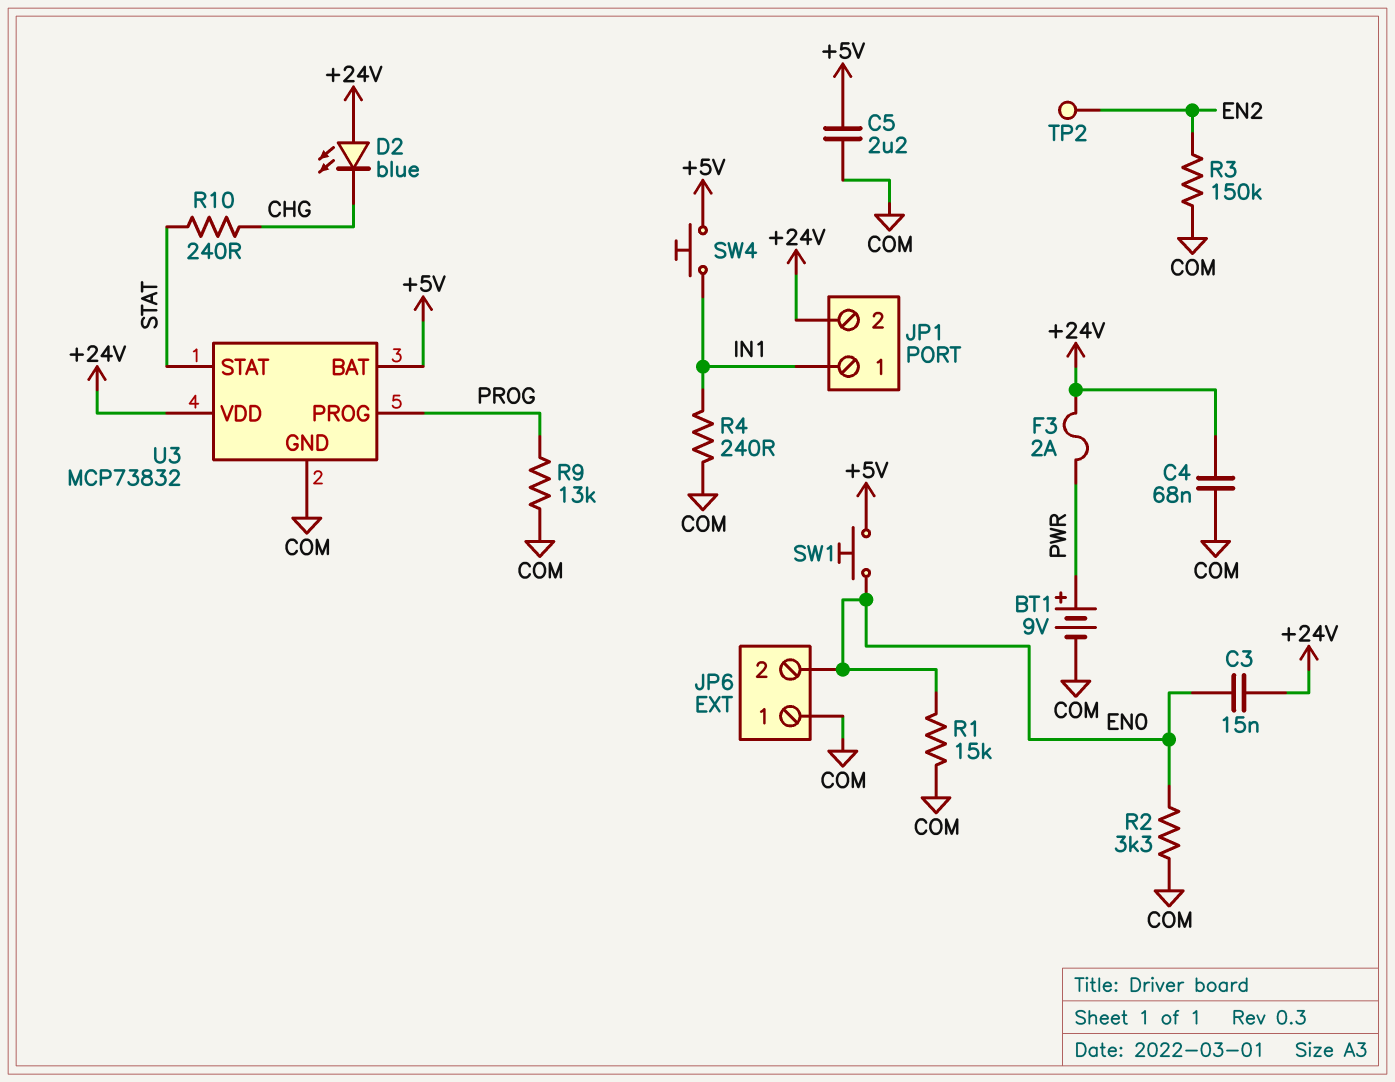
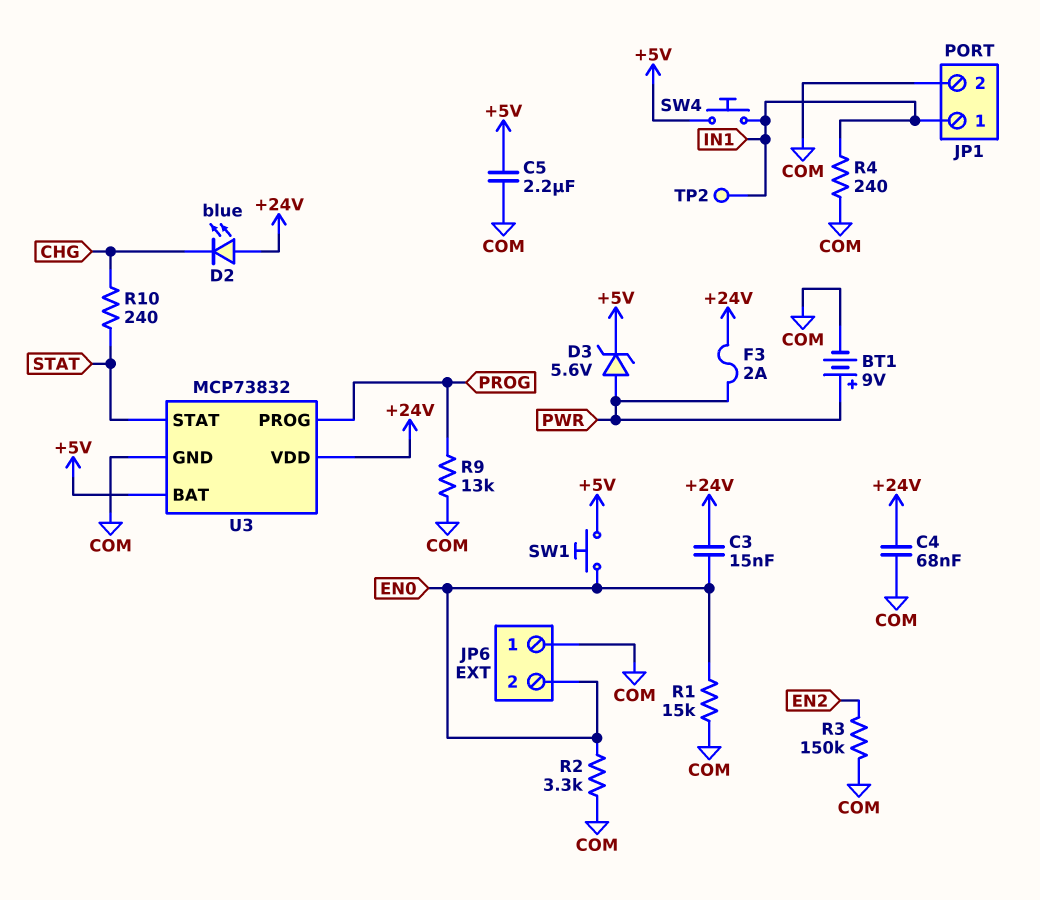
D3: none -> zener 5.6V (A PWR, K +5V)
JP1 pin 2: +24V -> COM
TP2: test point (EN2) -> test point (IN1)

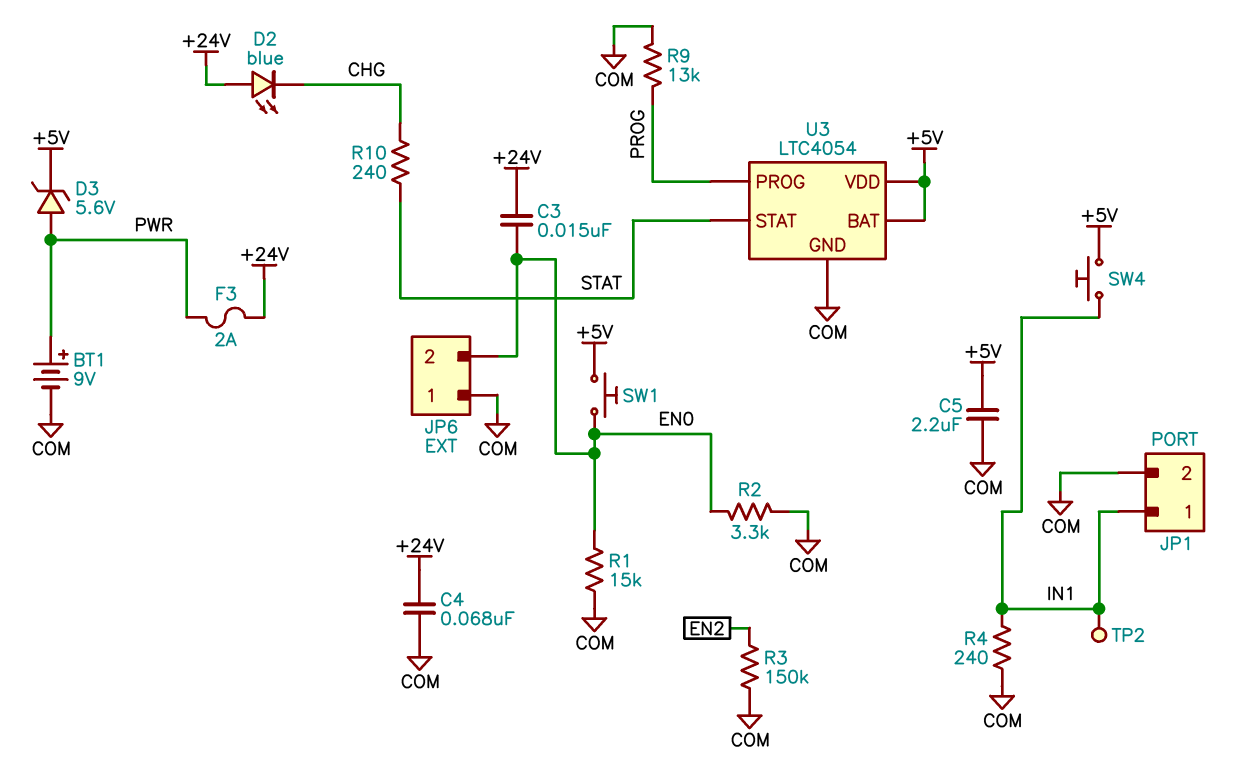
U3: MCP73832 -> LTC4054
U3 pin VDD: +24V -> +5V

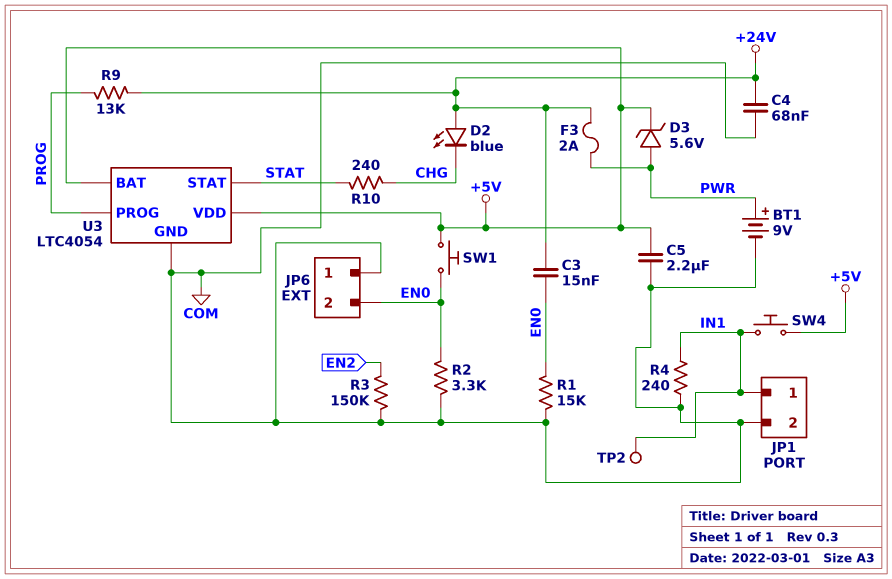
R9: 13k (COM, PROG) -> 13k (+24V, PROG)

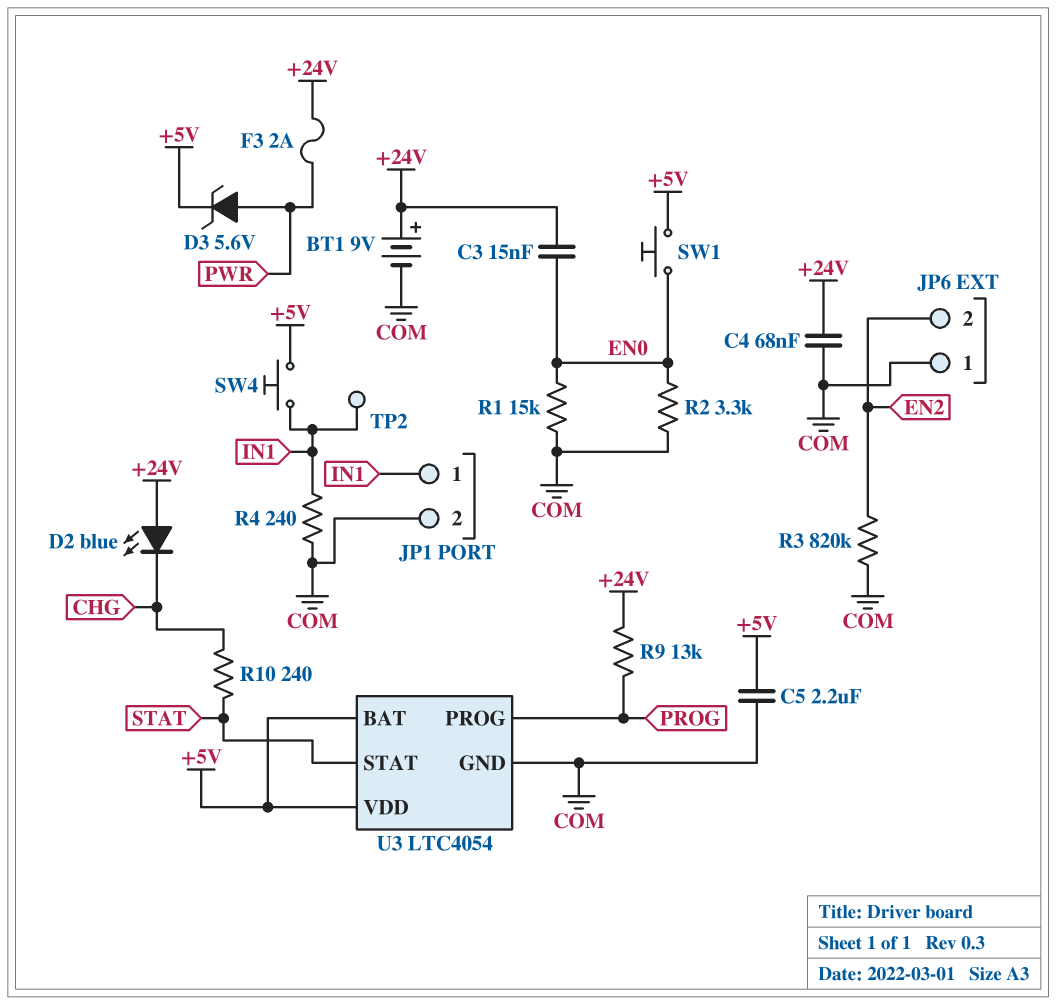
BT1: 9V (plus PWR, minus COM) -> 9V (plus +24V, minus COM)
JP6 pin 2: EN0 -> EN2
R3: 150k (COM, EN2) -> 820k (COM, EN2)

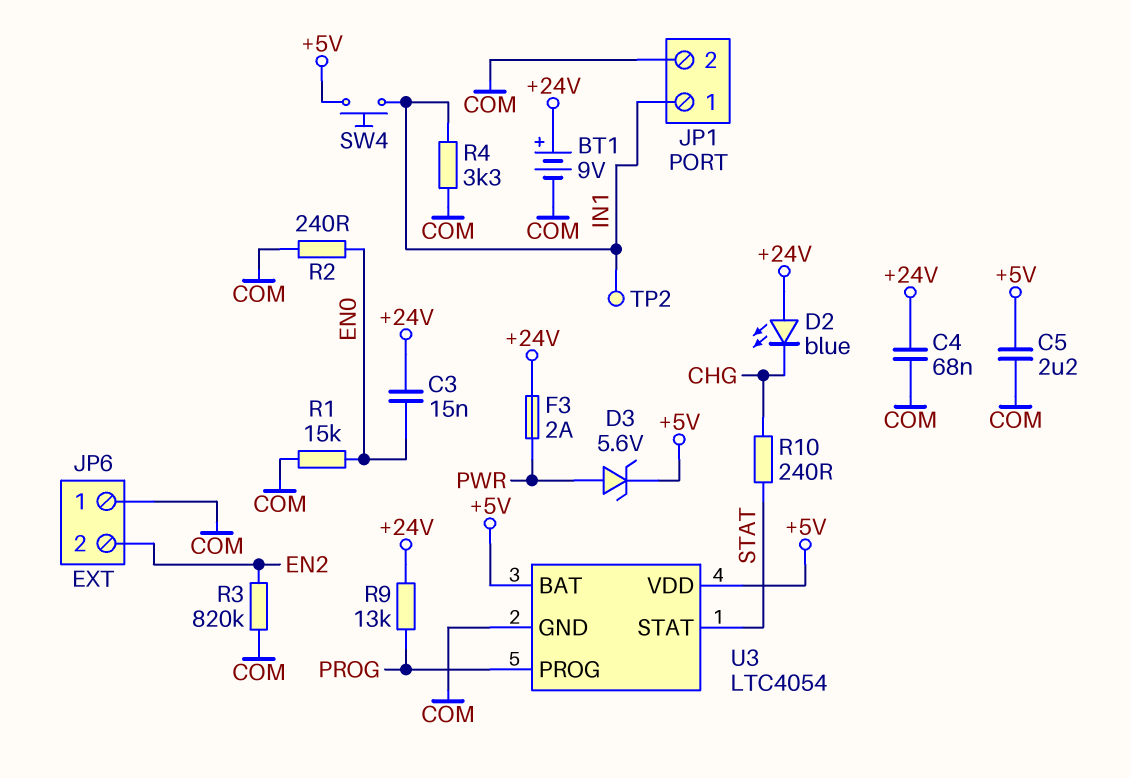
R2: 3.3k (COM, EN0) -> 240 (COM, EN0)
R4: 240 (COM, IN1) -> 3.3k (COM, IN1)
SW1: button (+5V, EN0) -> none

